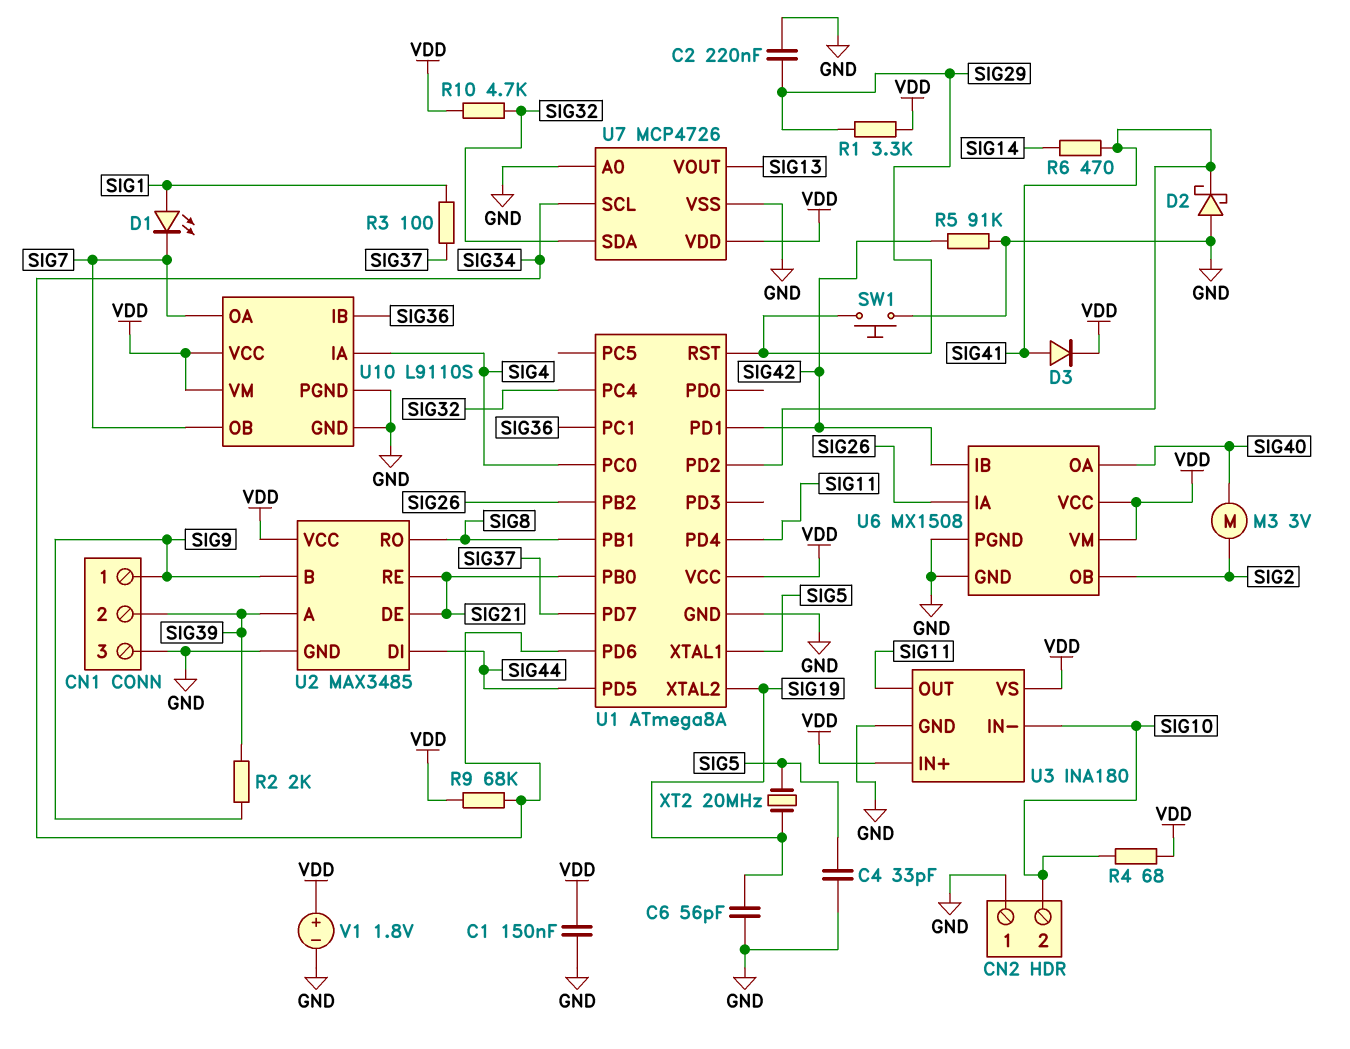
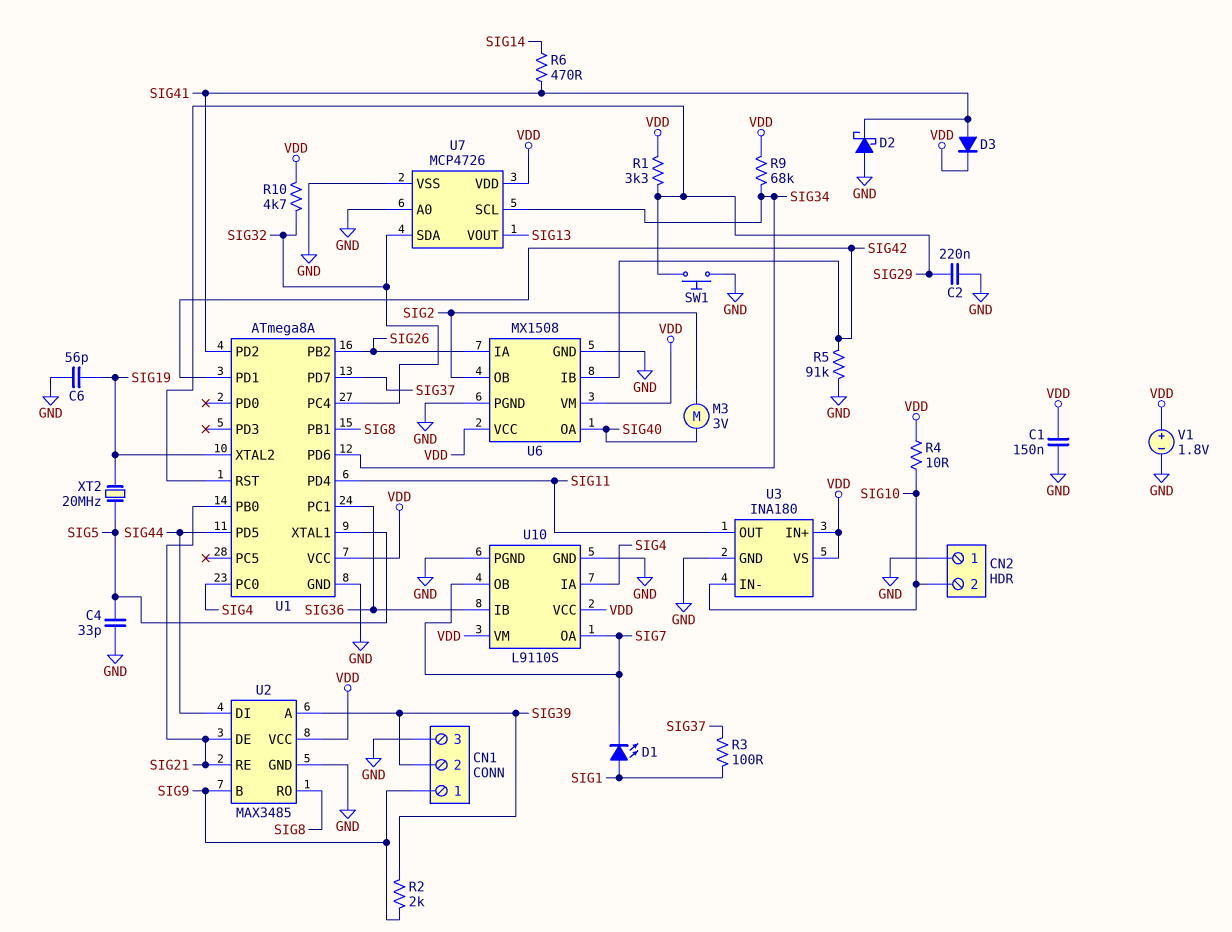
R4: 68 (SIG10, VDD) -> 10 (SIG10, VDD)

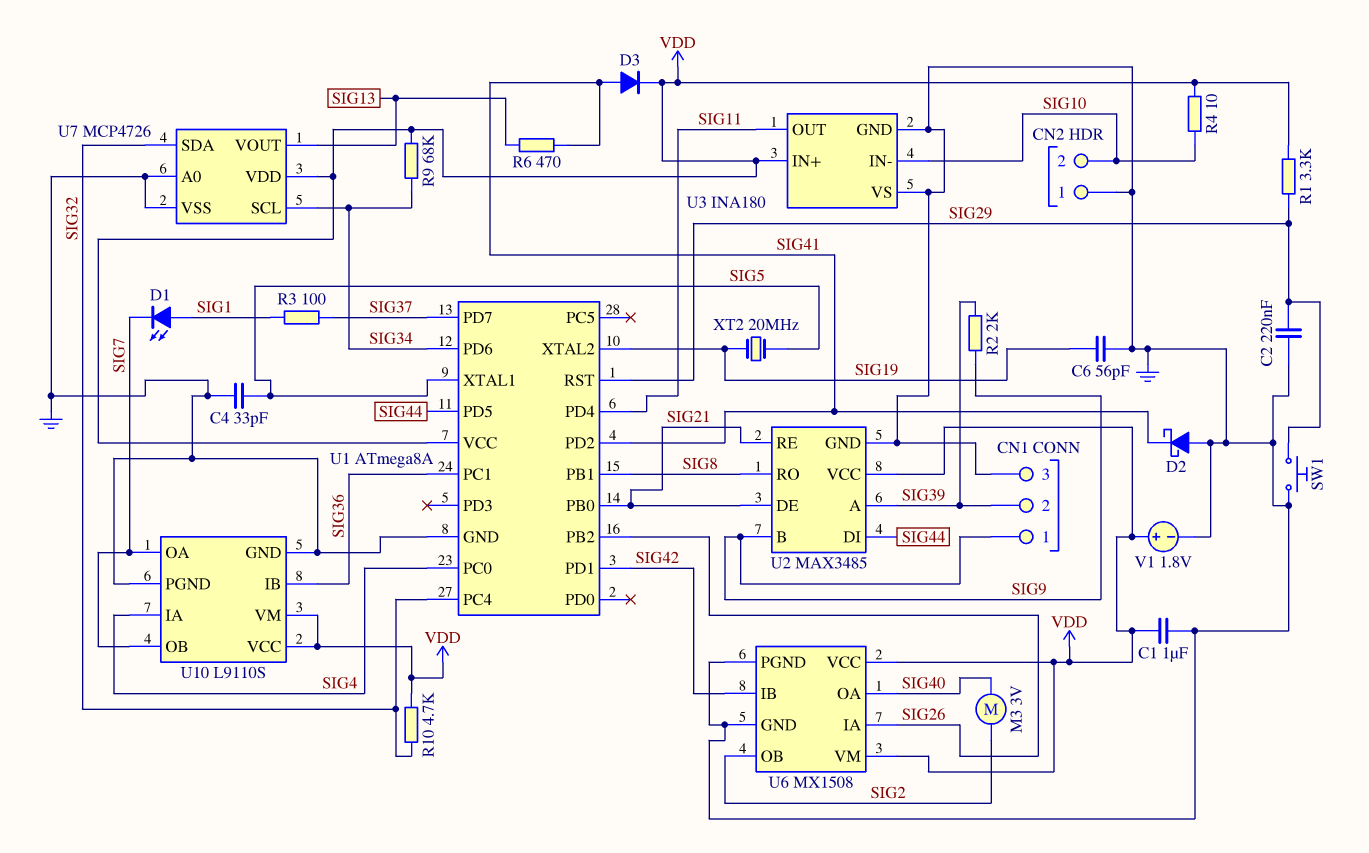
C1: 150nF (GND, VDD) -> 1uF (GND, VDD)
R5: 91k (GND, SIG42) -> none
R6: 470 (SIG14, SIG41) -> 470 (SIG13, SIG41)
U3 pin VS: VDD -> GND

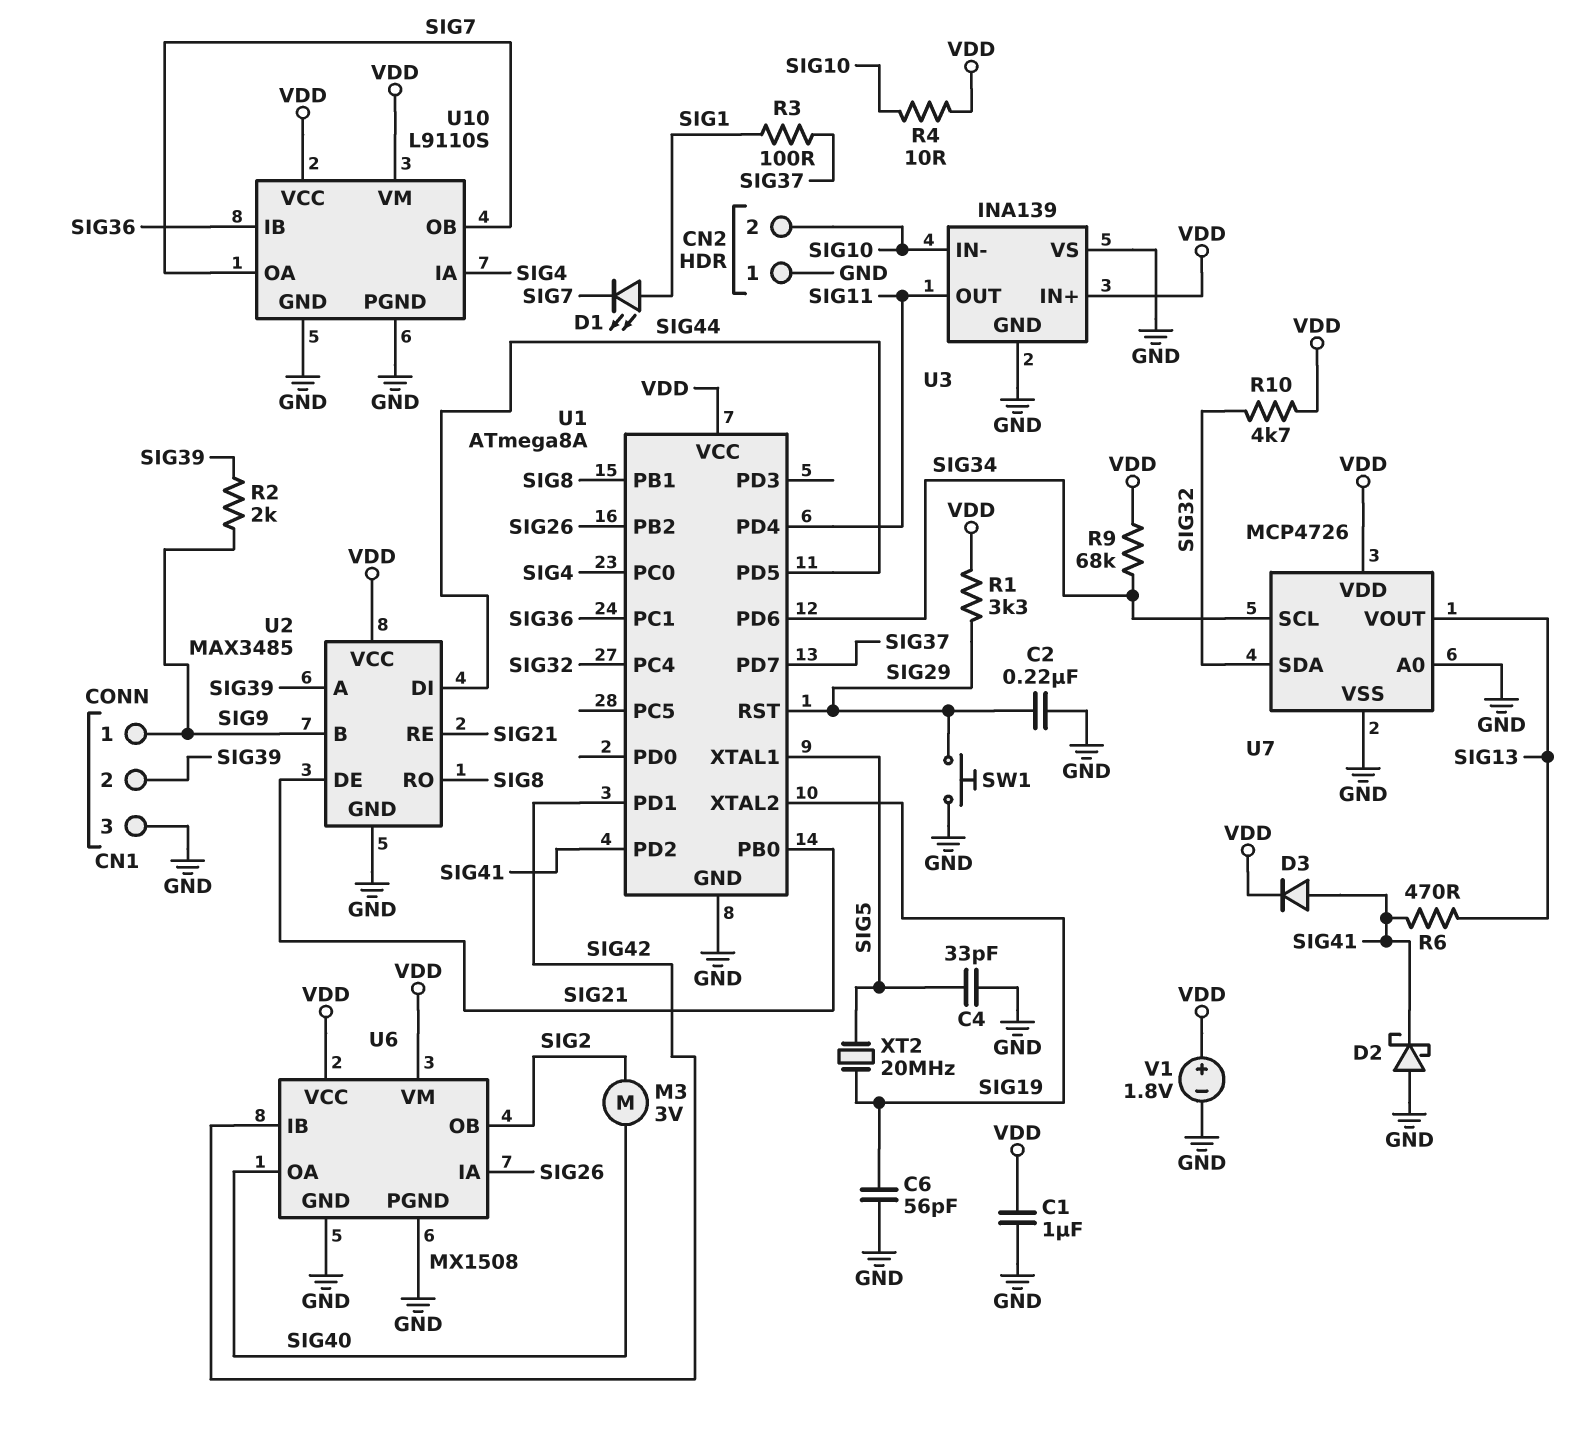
U3: INA180 -> INA139

